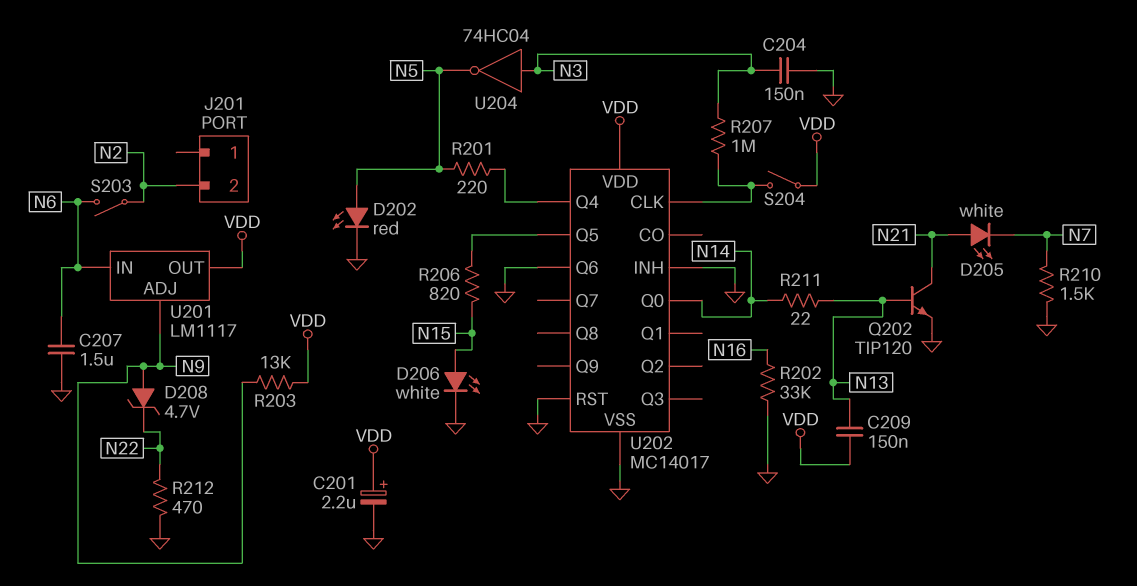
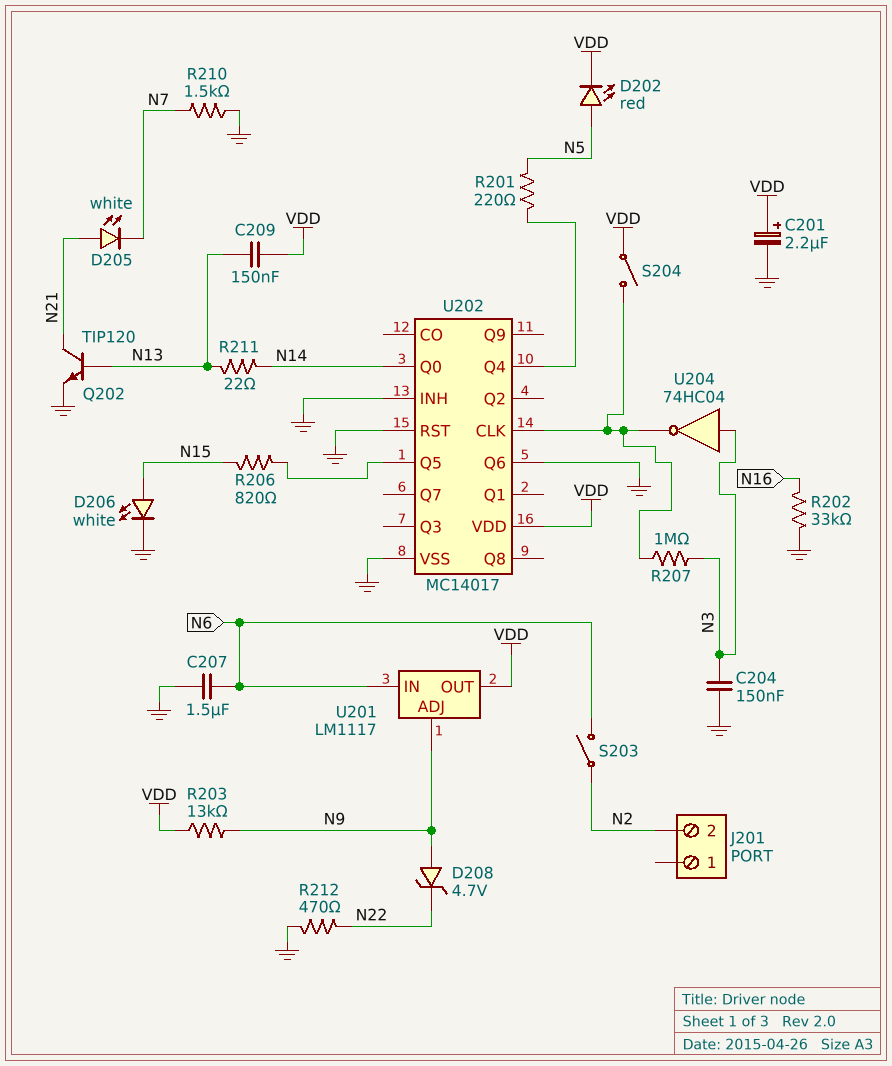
D202: LED red (A N5, K GND) -> LED red (A N5, K VDD)
U204: NOT 74HC04 (in N3, out N5) -> NOT 74HC04 (in N3, out U202/CLK)

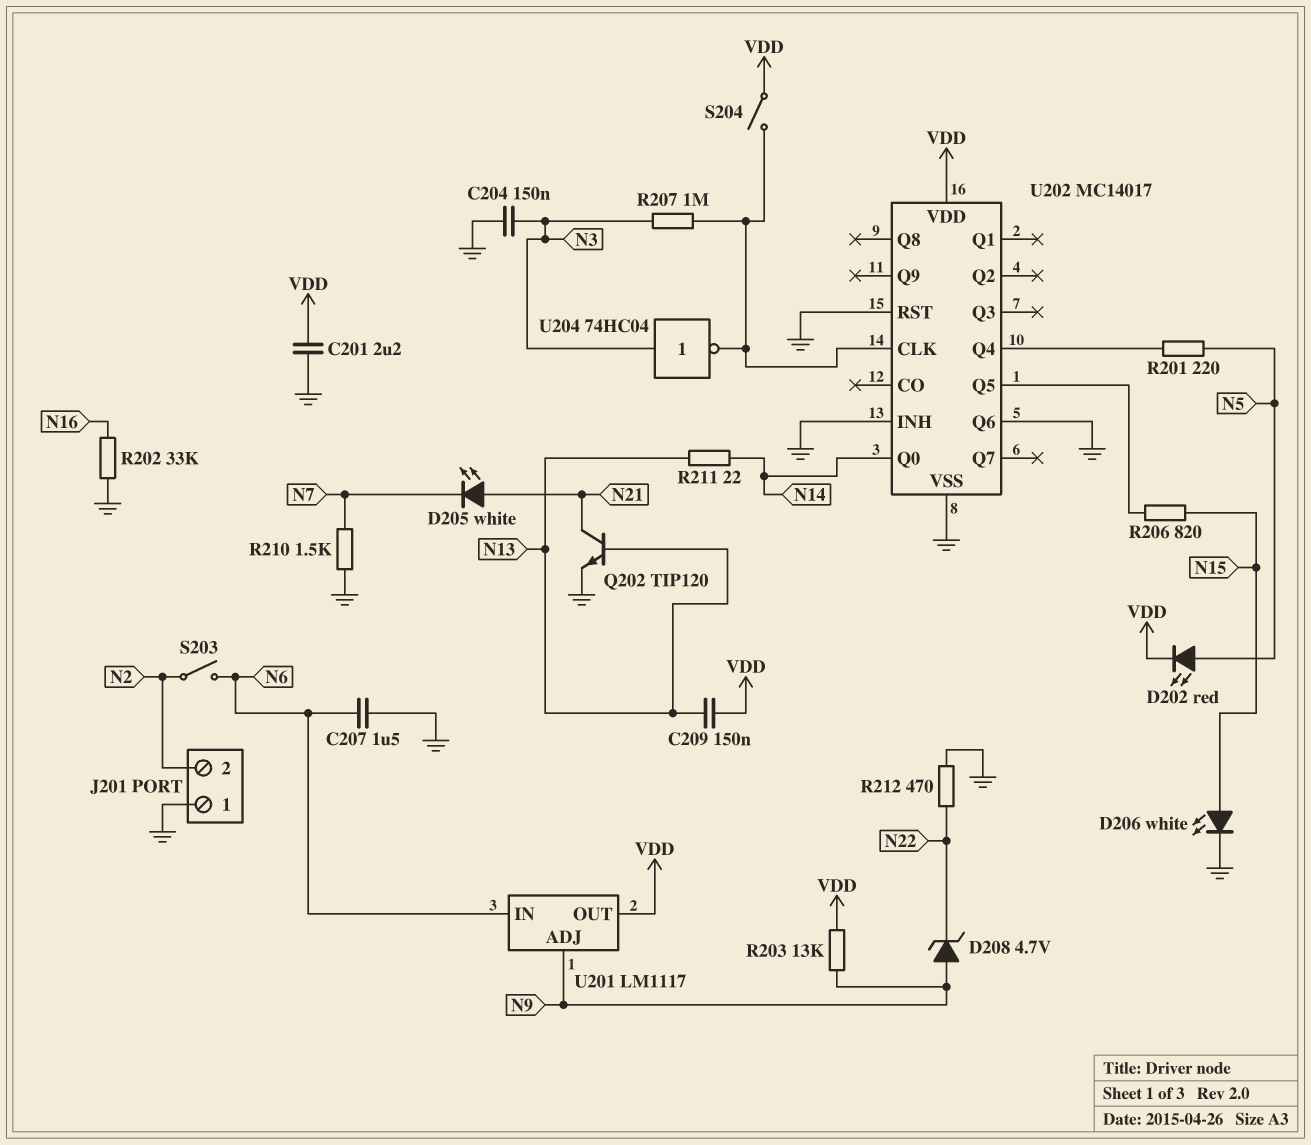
C201: 2.2uF (plus VDD, minus GND) -> 2.2uF (GND, VDD)
J201 pin 1: none -> GND

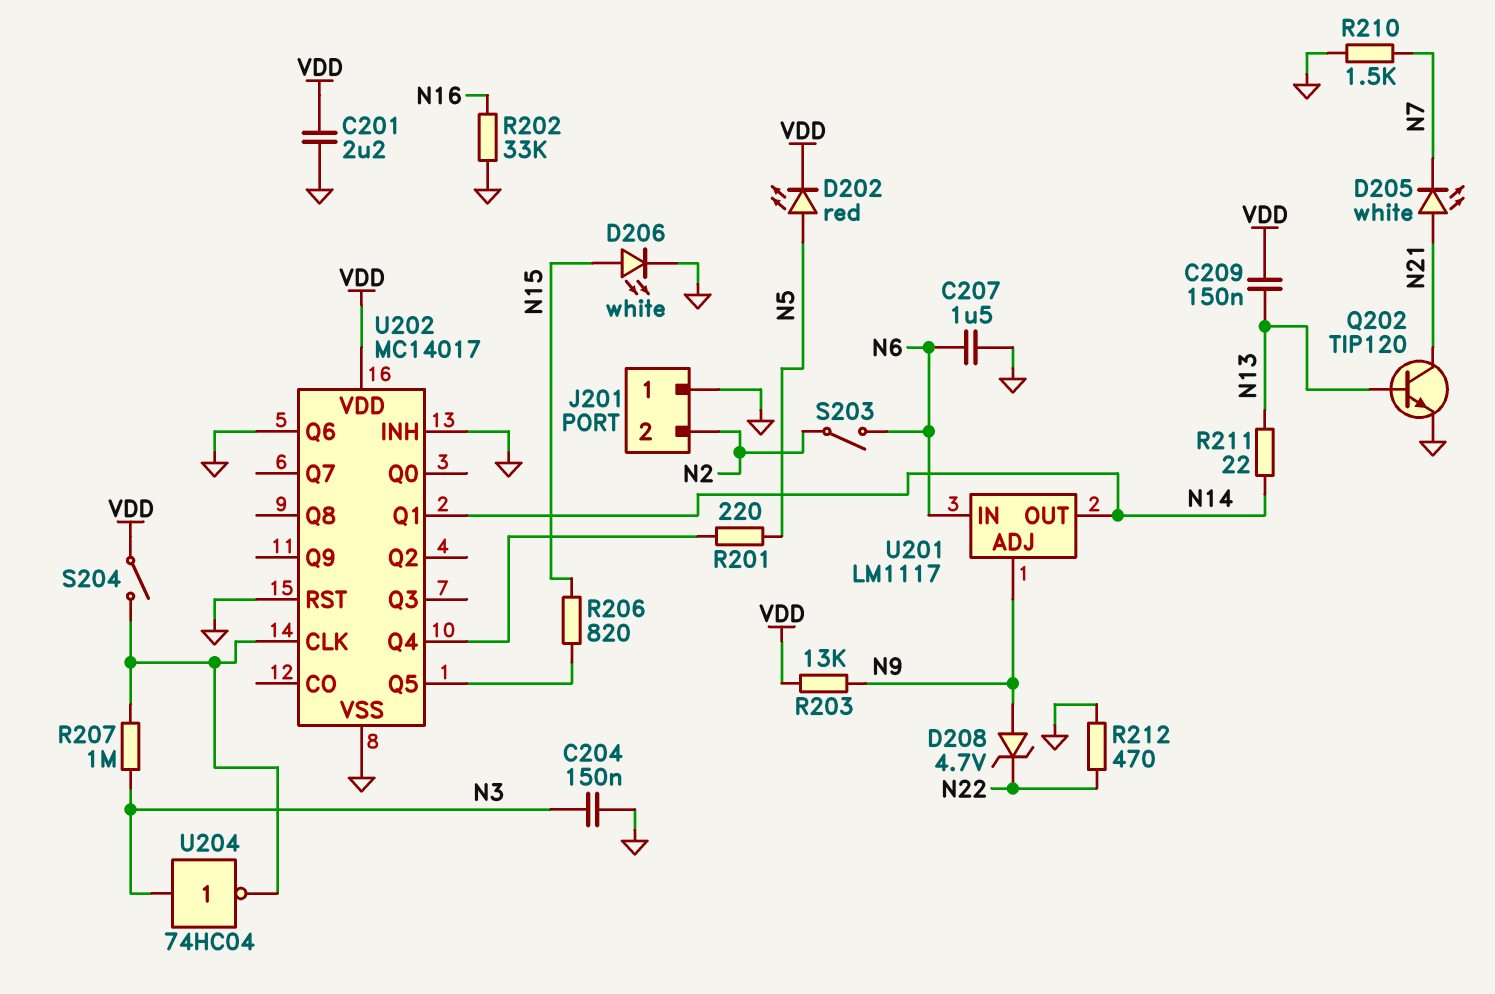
U201 pin OUT: VDD -> N14
U202 pin Q0: N14 -> none
U202 pin Q1: none -> N14

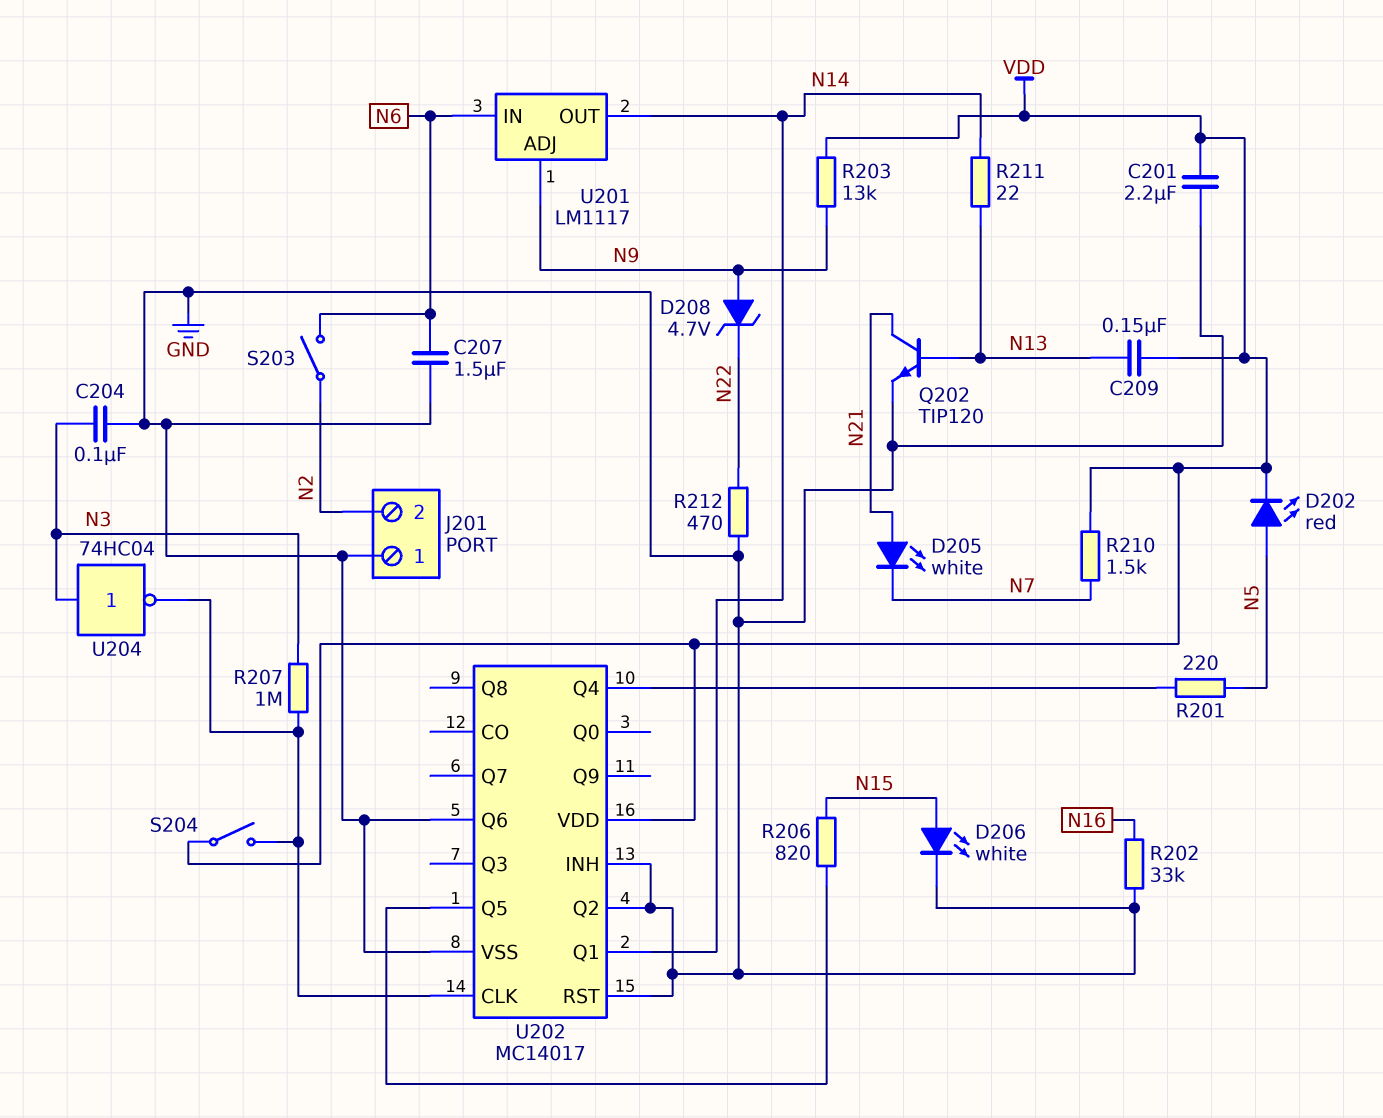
C204: 150nF (GND, N3) -> 100nF (GND, N3)
R210: 1.5k (GND, N7) -> 1.5k (N7, VDD)
U202 pin Q2: none -> GND

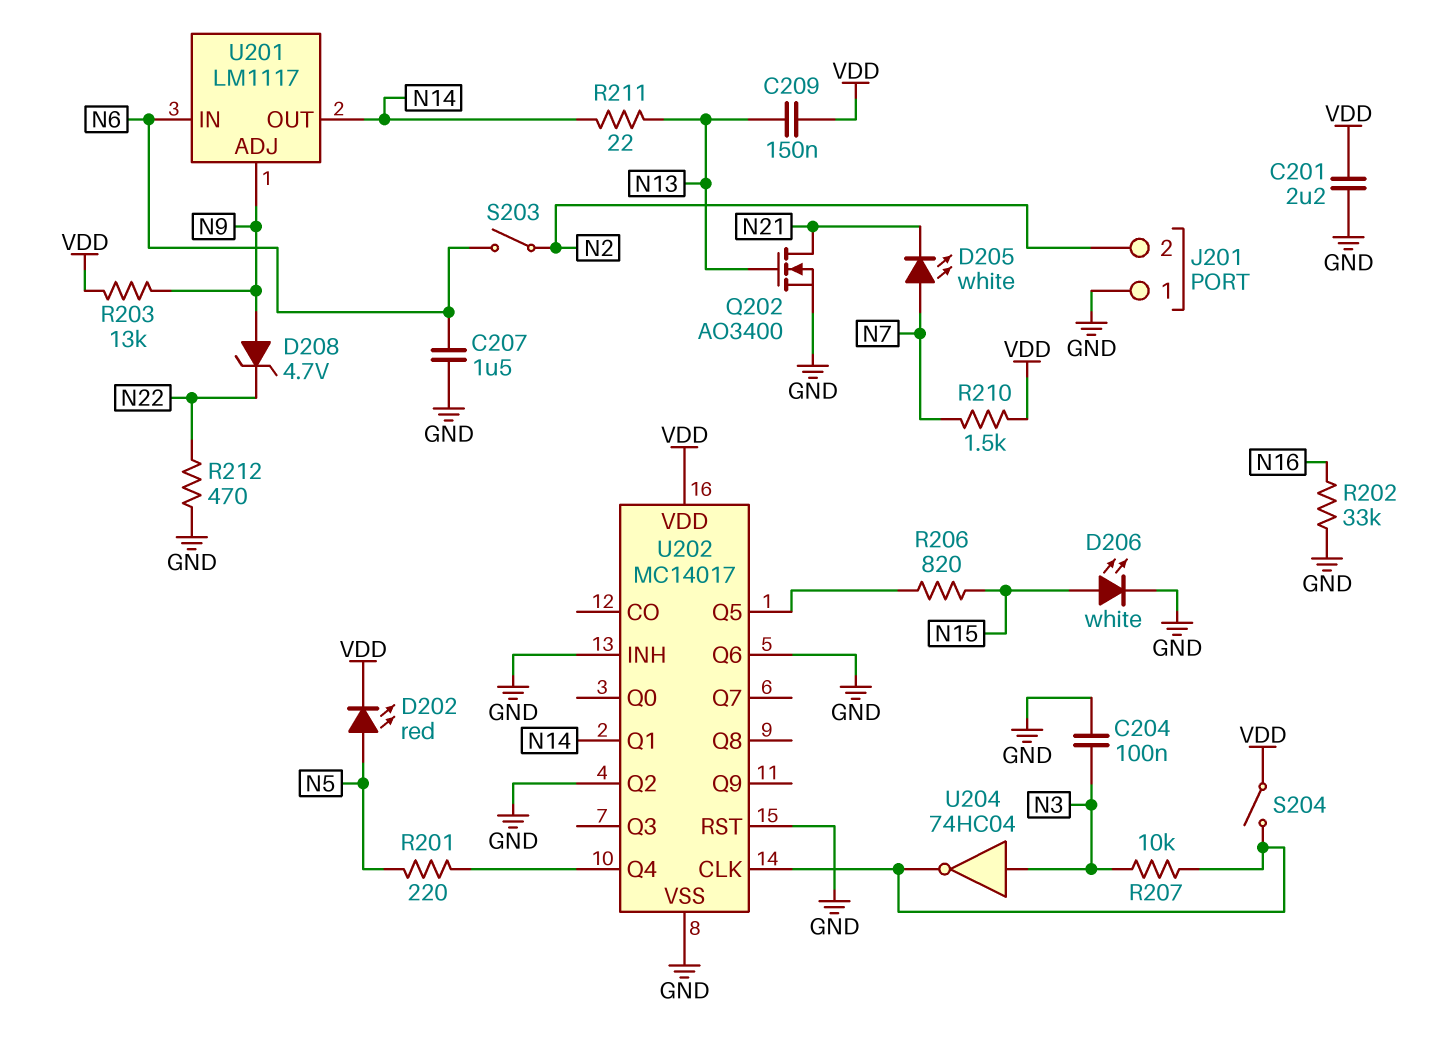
D205: LED white (A N21, K N7) -> LED white (A N7, K N21)
Q202: NPN TIP120 (B N13, C N21, E GND) -> NMOS AO3400 (G N13, D N21, S GND)
R207: 1M (N3, U202/CLK) -> 10k (N3, U202/CLK)

